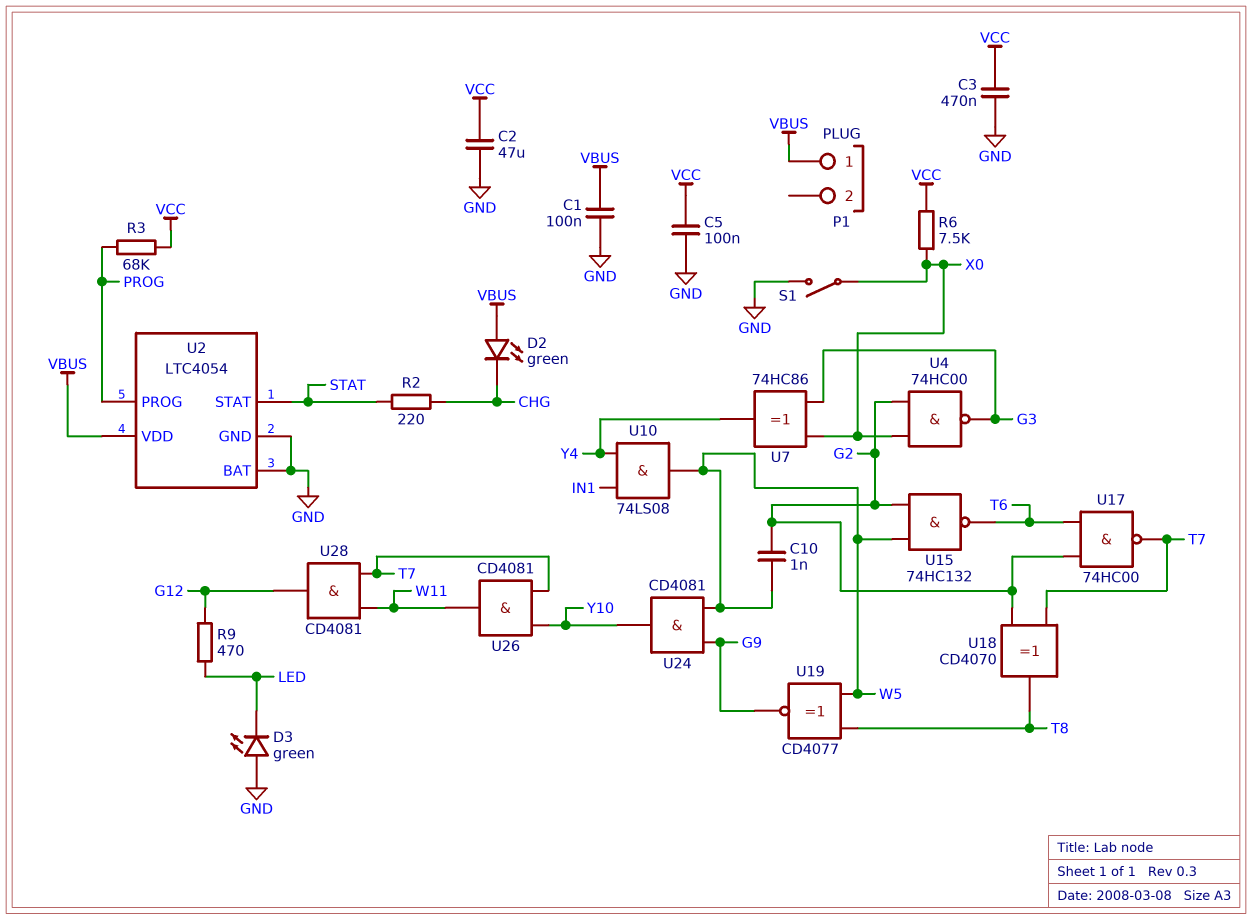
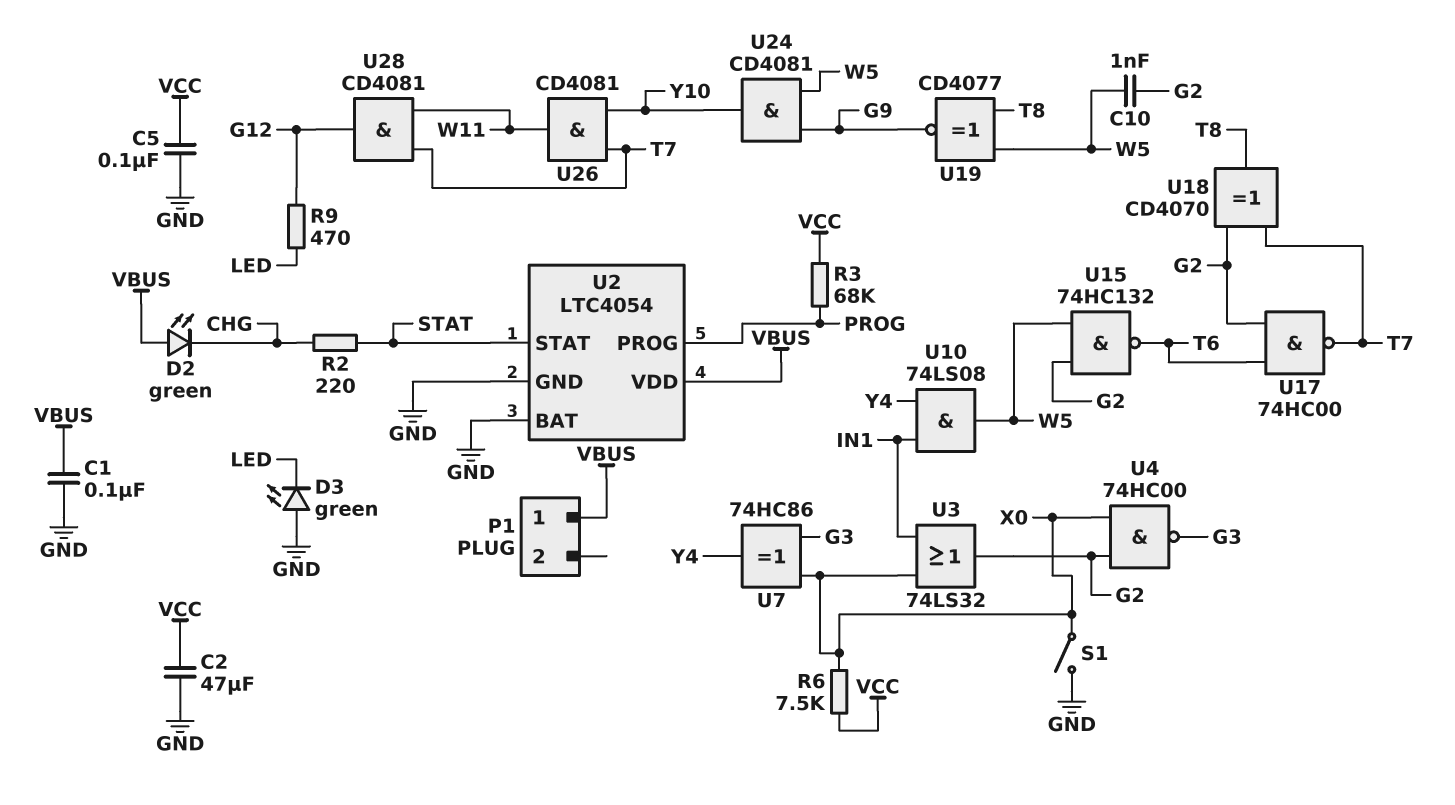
C3: 470nF (GND, VCC) -> none
U3: none -> OR 74LS32 (in IN1, in X0, out G2)

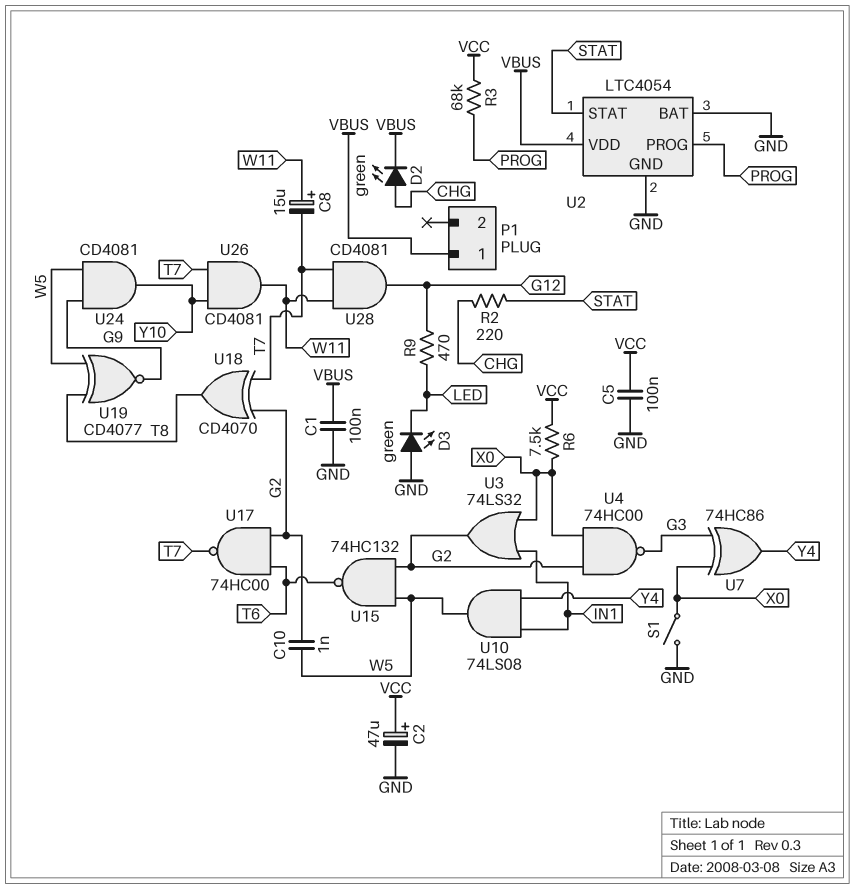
C2: 47uF (GND, VCC) -> 47uF (plus VCC, minus GND)
C8: none -> 15uF (plus W11, minus T7)
D2: LED green (A VBUS, K CHG) -> LED green (A CHG, K VBUS)

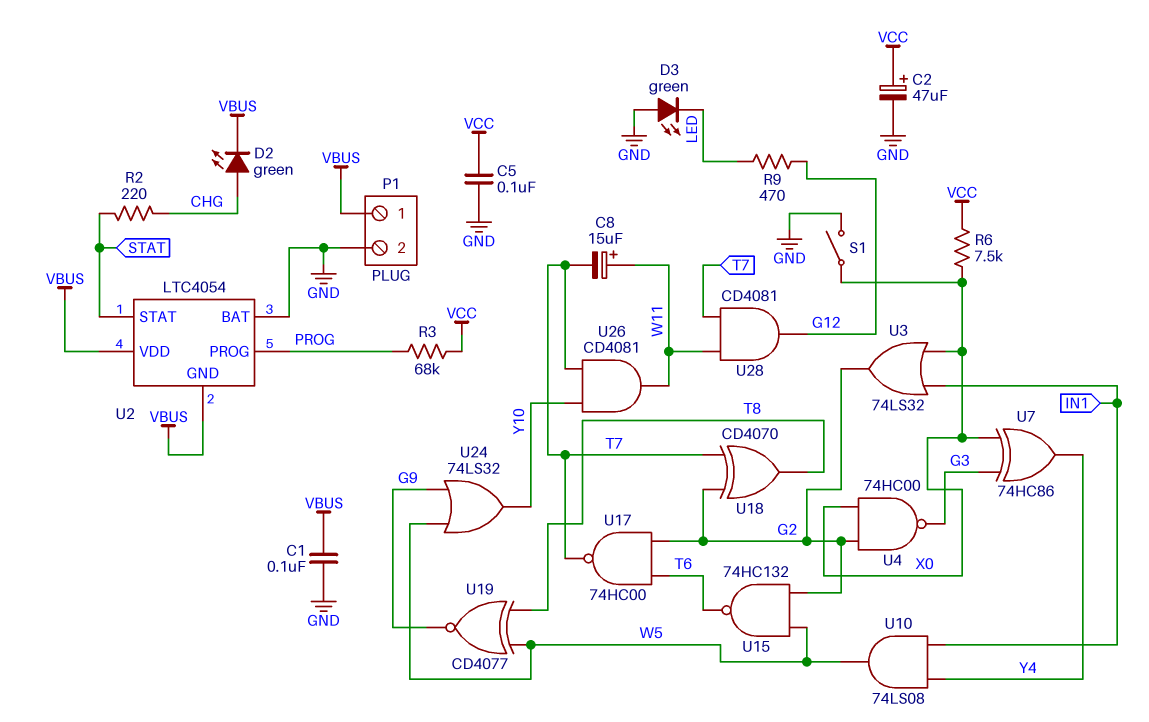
C10: 1nF (G2, W5) -> none
P1 pin 2: none -> GND
U2 pin GND: GND -> VBUS
U24: AND CD4081 (in G9, in W5, out Y10) -> OR 74LS32 (in G9, in W5, out Y10)

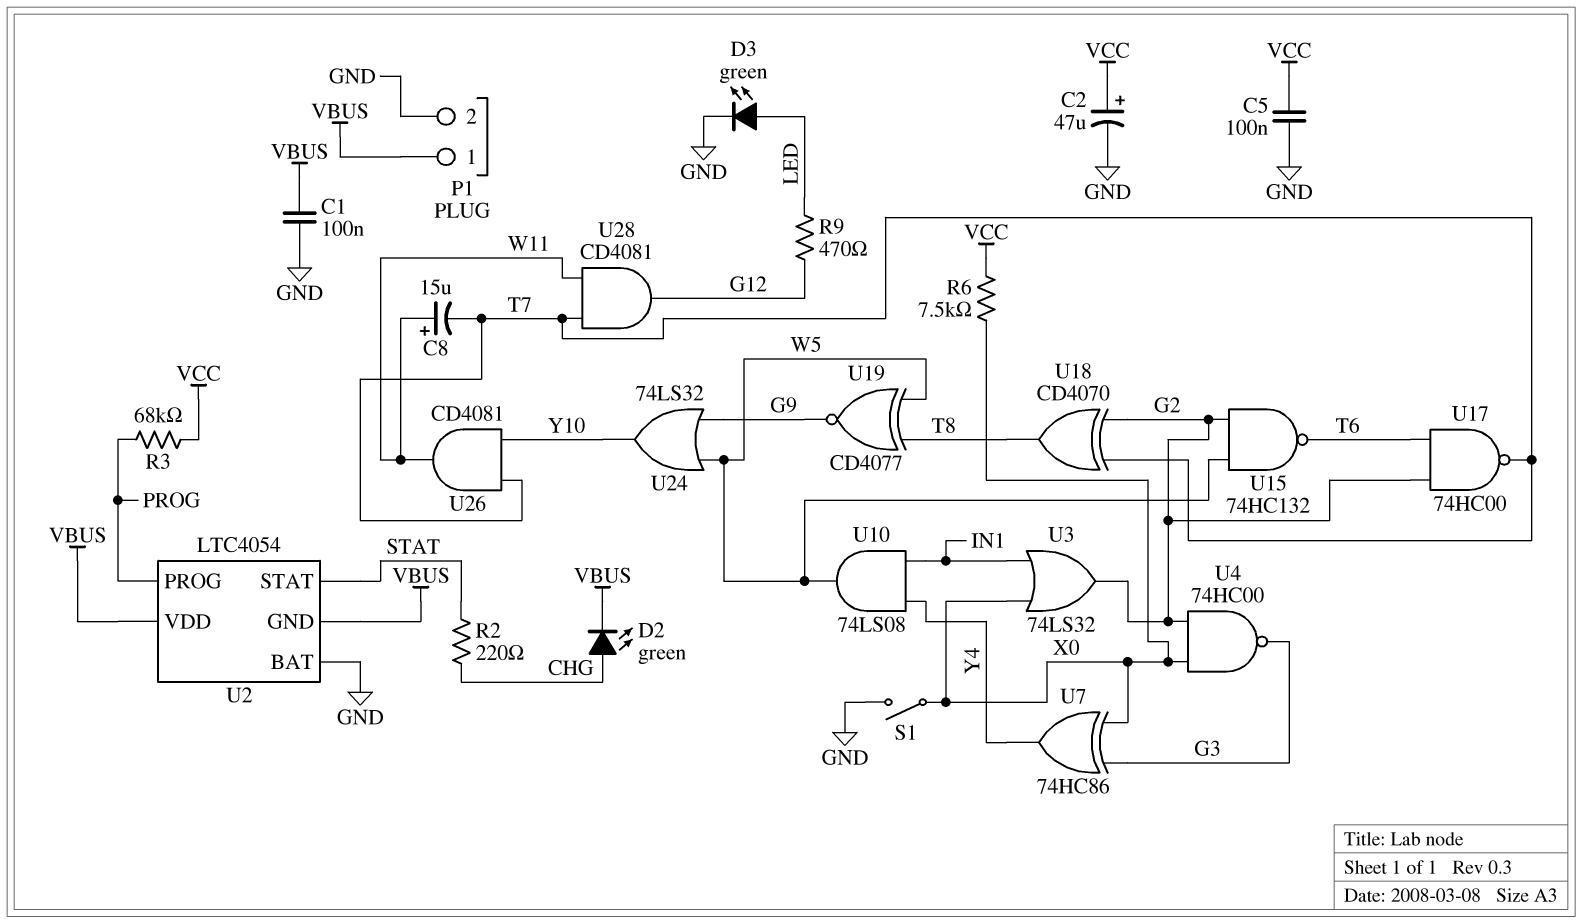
D3: LED green (A GND, K LED) -> LED green (A LED, K GND)

